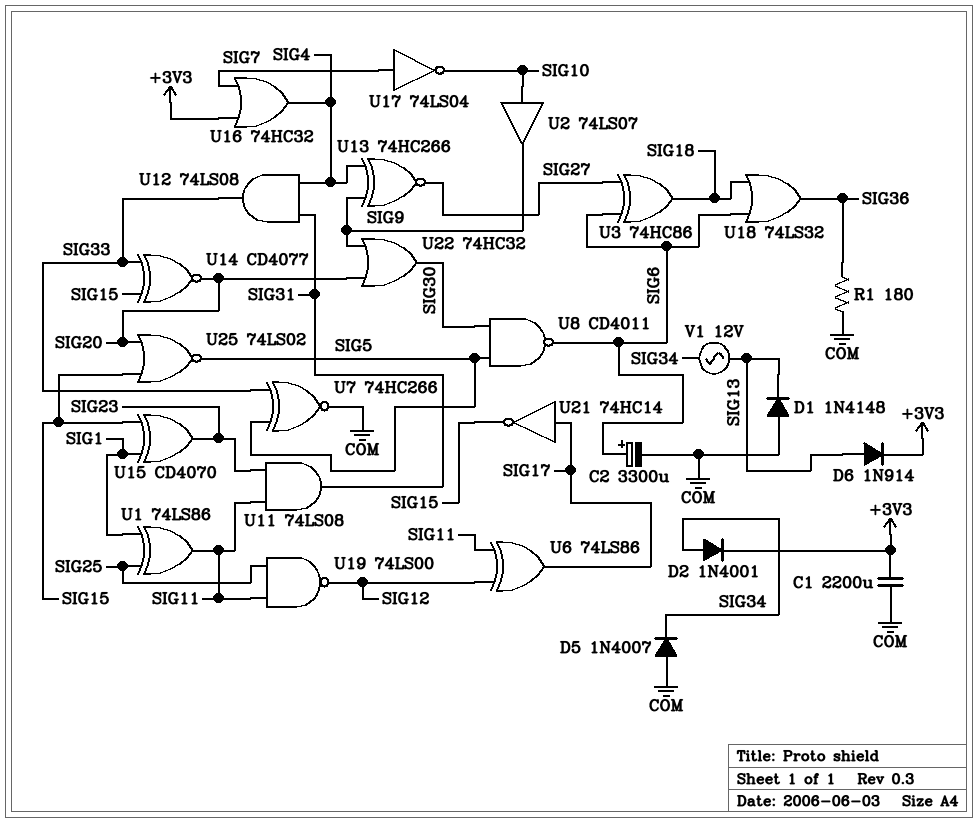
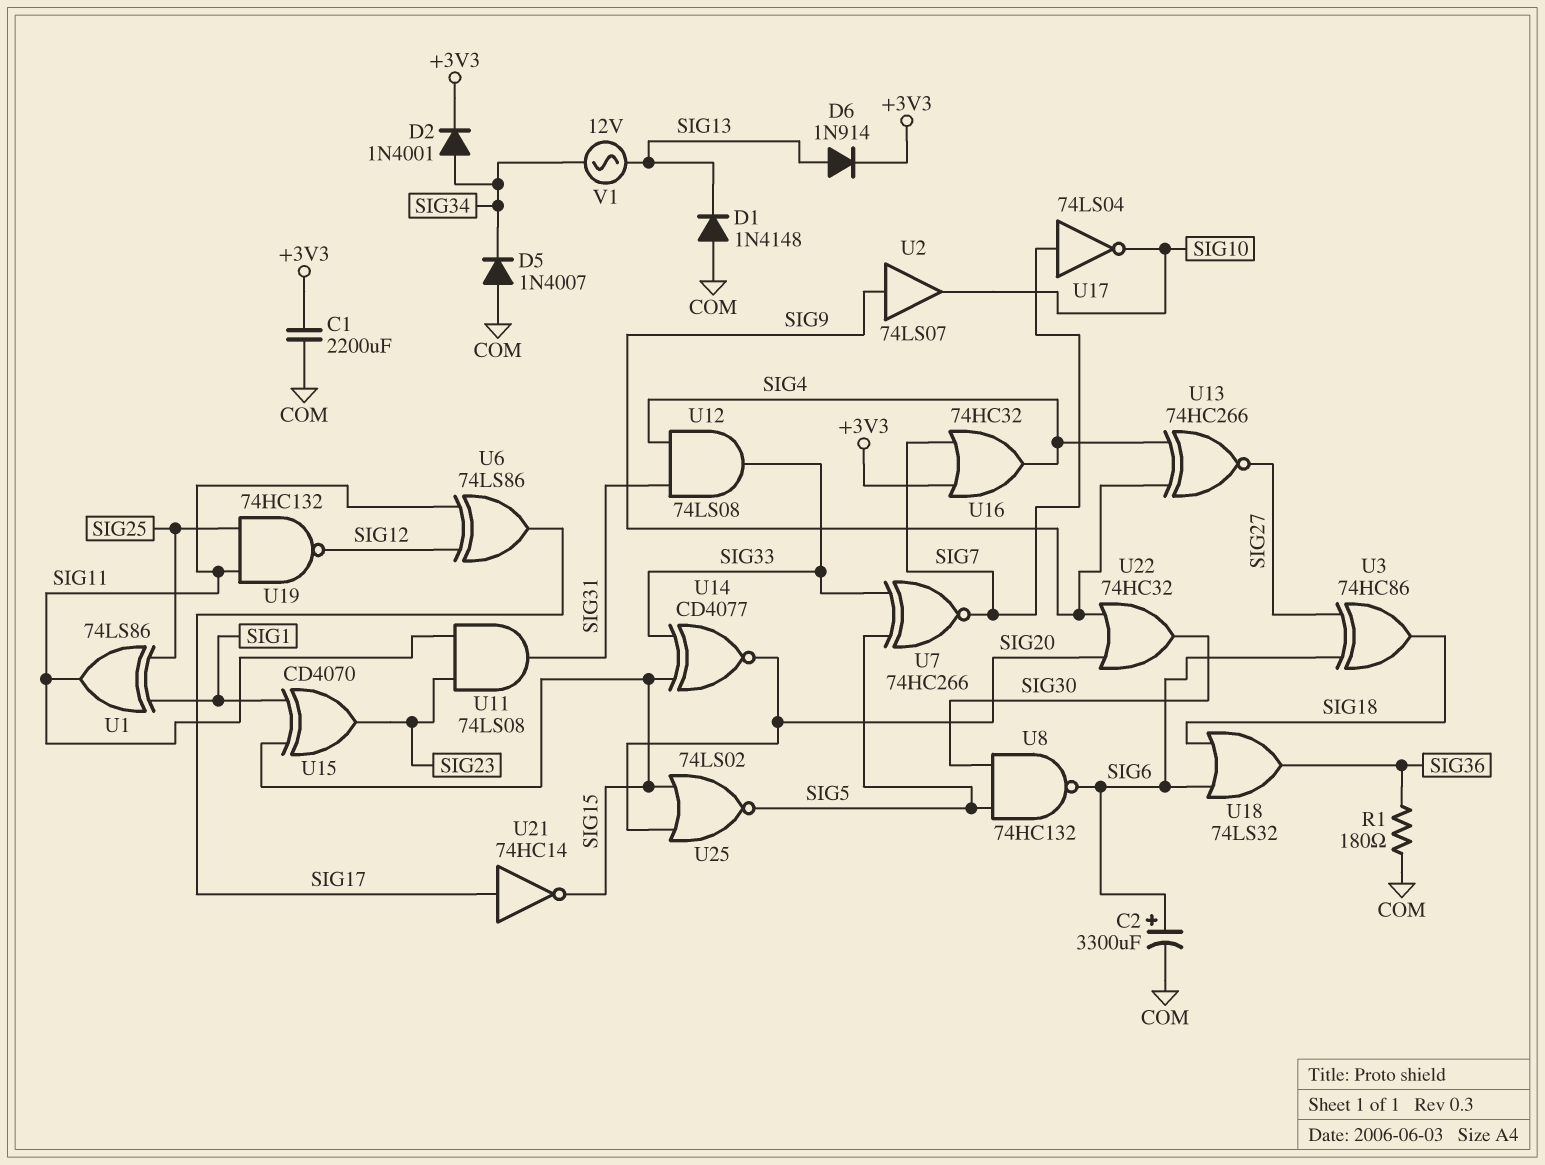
U2: buffer 74LS07 (in SIG10, out SIG9) -> buffer 74LS07 (in SIG9, out SIG10)
U7: XNOR 74HC266 (in SIG5, in SIG33, out COM) -> XNOR 74HC266 (in SIG5, in SIG33, out SIG7)
U8: NAND CD4011 (in SIG5, in SIG30, out SIG6) -> NAND 74HC132 (in SIG5, in SIG30, out SIG6)
U19: NAND 74LS00 (in SIG11, in SIG25, out SIG12) -> NAND 74HC132 (in SIG11, in SIG25, out SIG12)

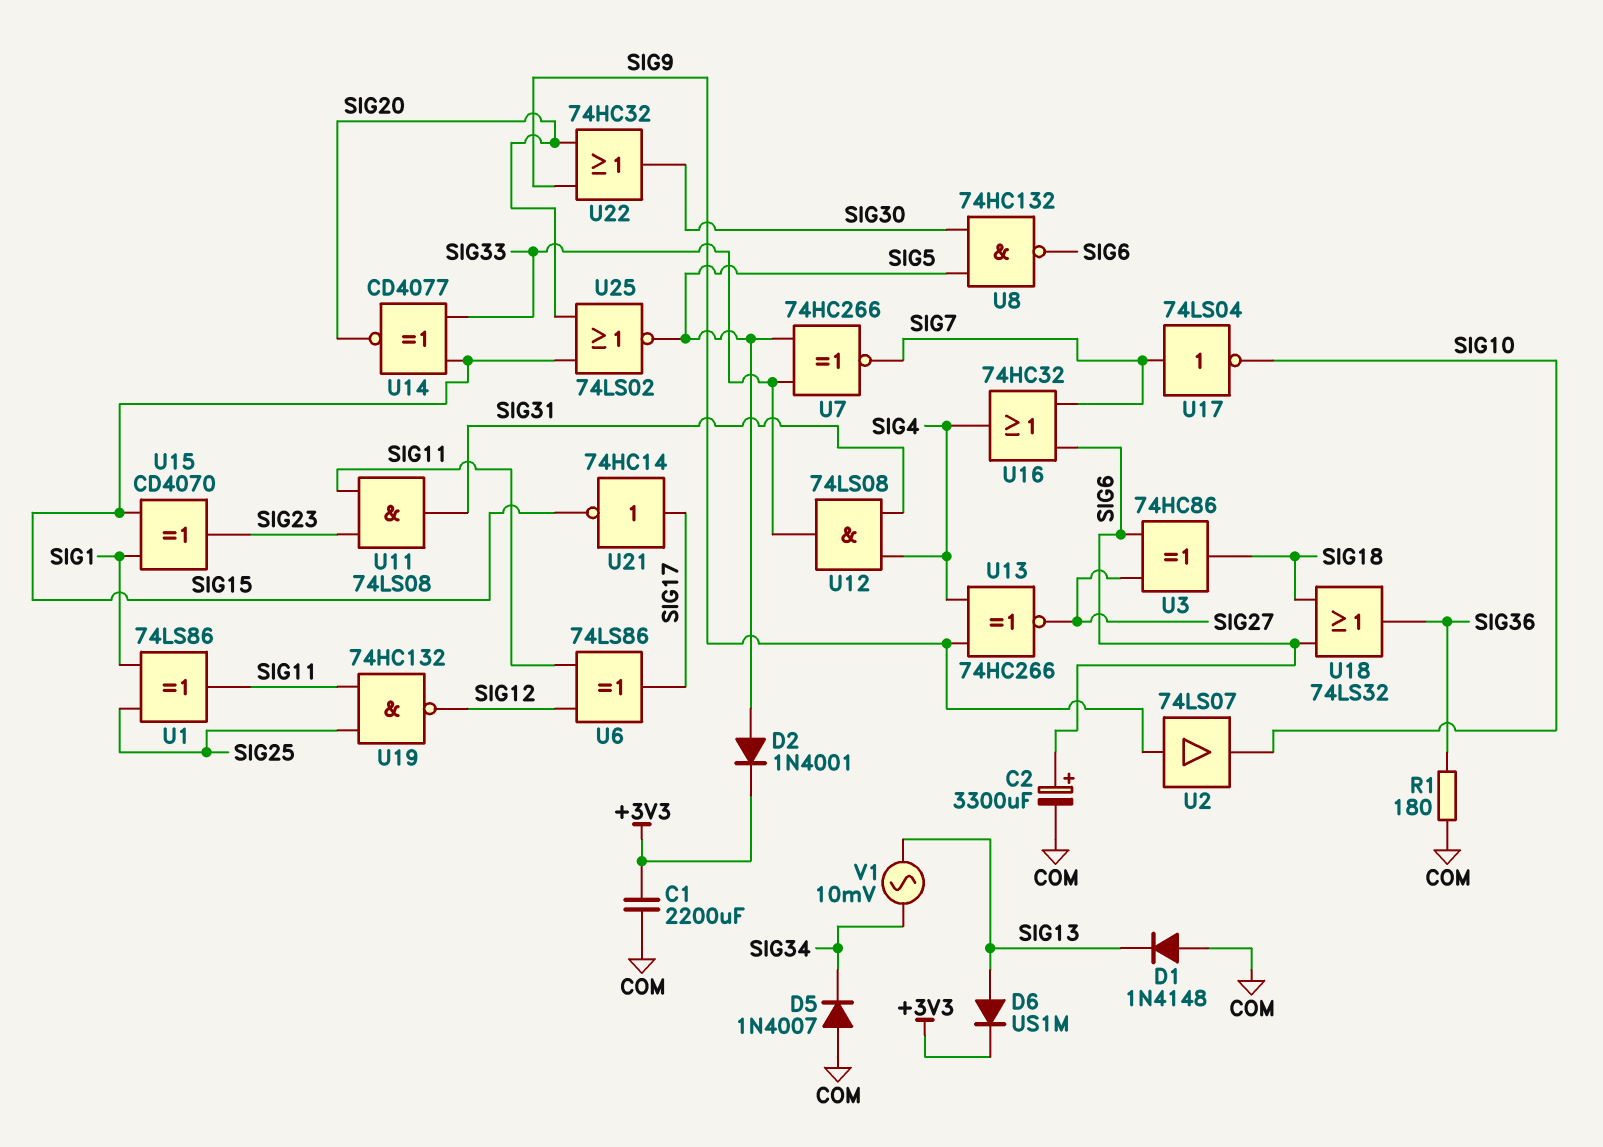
D2: diode 1N4001 (A SIG34, K +3V3) -> diode 1N4001 (A SIG5, K +3V3)
D6: diode 1N914 (A SIG13, K +3V3) -> diode US1M (A SIG13, K +3V3)
U16: OR 74HC32 (in +3V3, in SIG7, out SIG4) -> OR 74HC32 (in SIG6, in SIG7, out SIG4)
V1: AC 12V (SIG13, SIG34) -> AC 10mV (SIG13, SIG34)

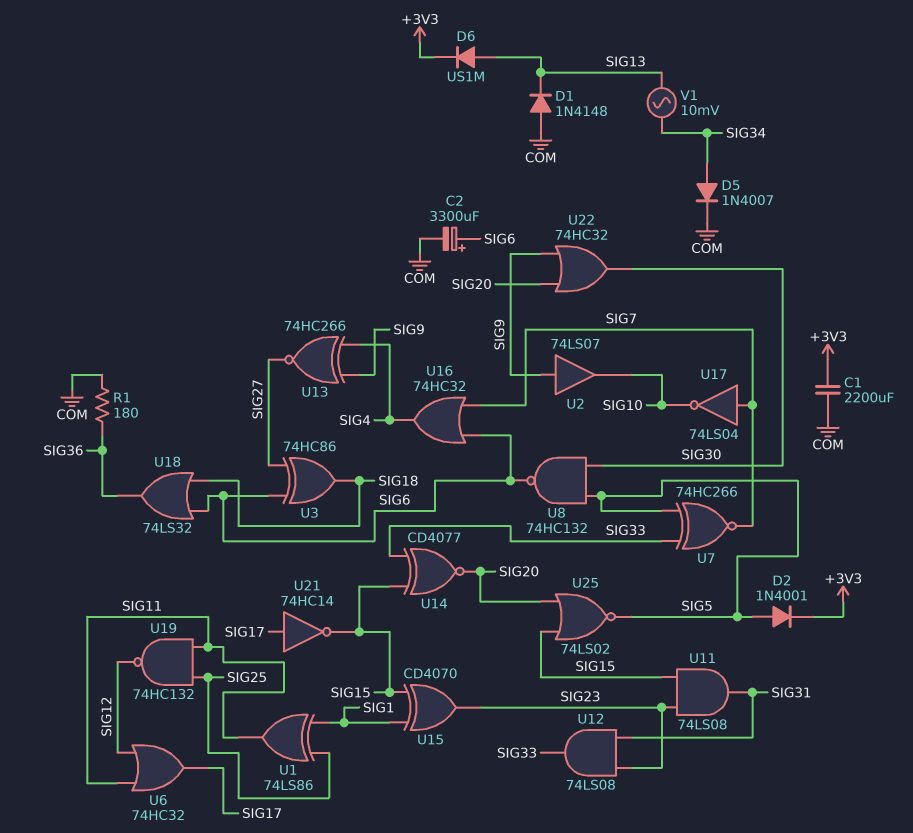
D5: diode 1N4007 (A COM, K SIG34) -> diode 1N4007 (A SIG34, K COM)
U6: XOR 74LS86 (in SIG11, in SIG12, out SIG17) -> OR 74HC32 (in SIG11, in SIG12, out SIG17)
U11: AND 74LS08 (in SIG11, in SIG23, out SIG31) -> AND 74LS08 (in SIG15, in SIG23, out SIG31)
U12: AND 74LS08 (in SIG4, in SIG31, out SIG33) -> AND 74LS08 (in SIG23, in SIG31, out SIG33)

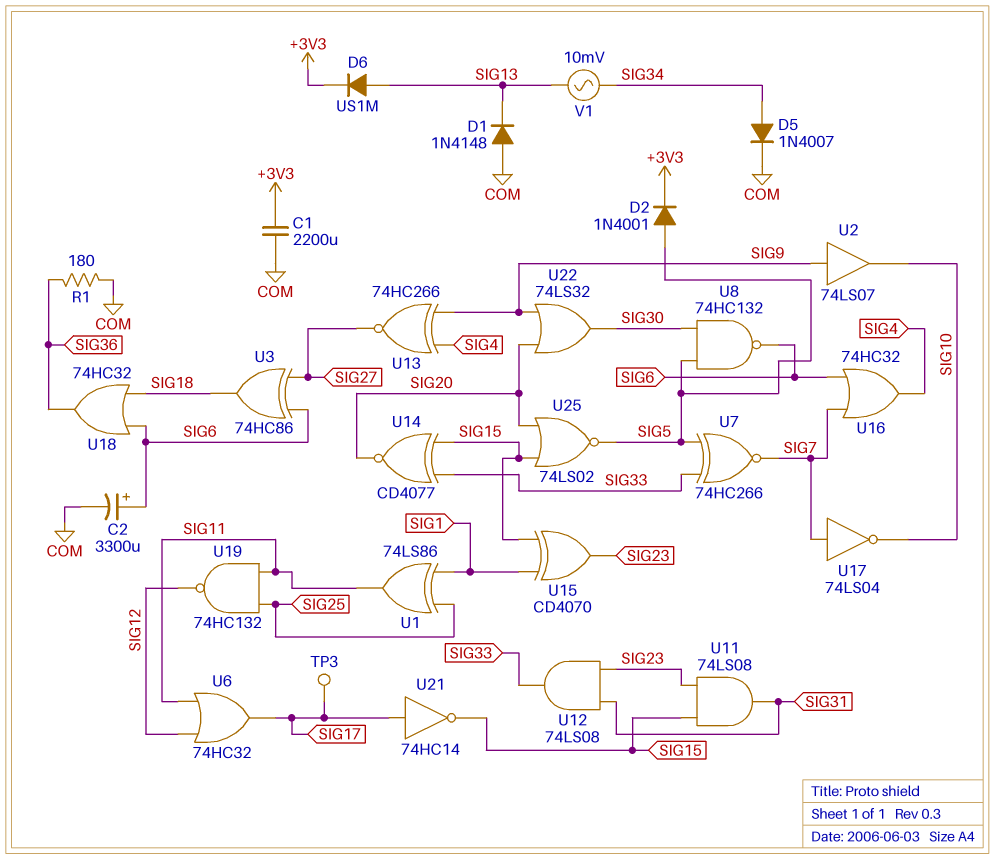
TP3: none -> test point (SIG17)
U18: OR 74LS32 (in SIG6, in SIG18, out SIG36) -> OR 74HC32 (in SIG6, in SIG18, out SIG36)
U22: OR 74HC32 (in SIG9, in SIG20, out SIG30) -> OR 74LS32 (in SIG9, in SIG20, out SIG30)

